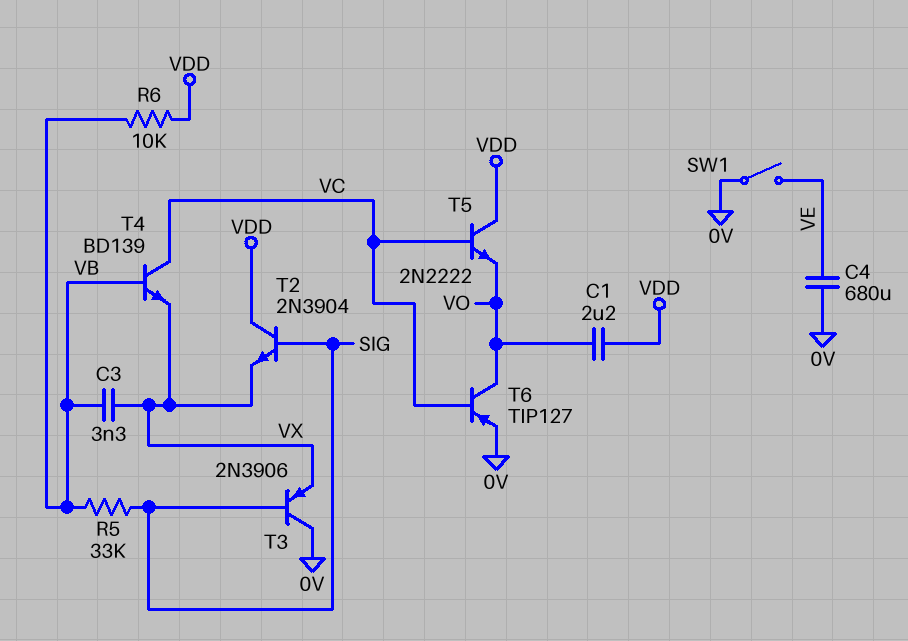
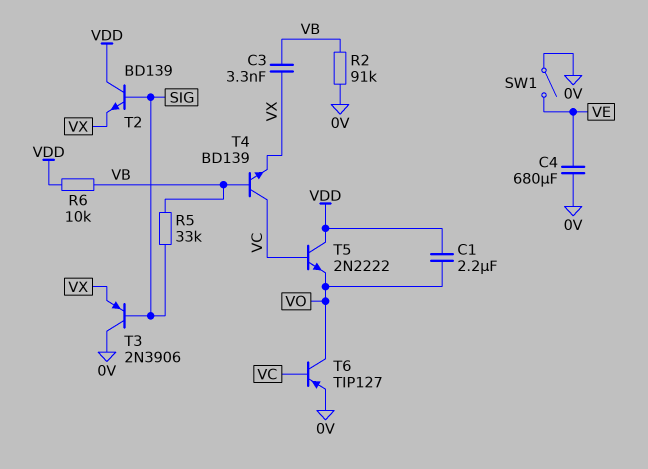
R2: none -> 91k (0V, VB)
T2: NPN 2N3904 (B SIG, C VDD, E VX) -> NPN BD139 (B SIG, C VDD, E VX)

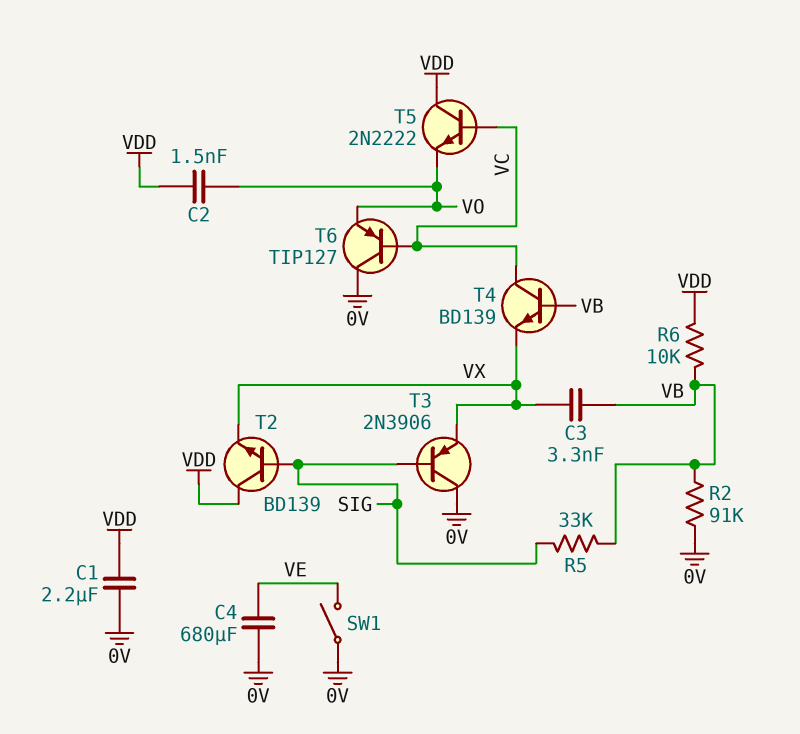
C1: 2.2uF (VDD, VO) -> 2.2uF (0V, VDD)
C2: none -> 1.5nF (VDD, VO)
T6: PNP TIP127 (B VC, C VO, E 0V) -> PNP TIP127 (B VC, C 0V, E VO)

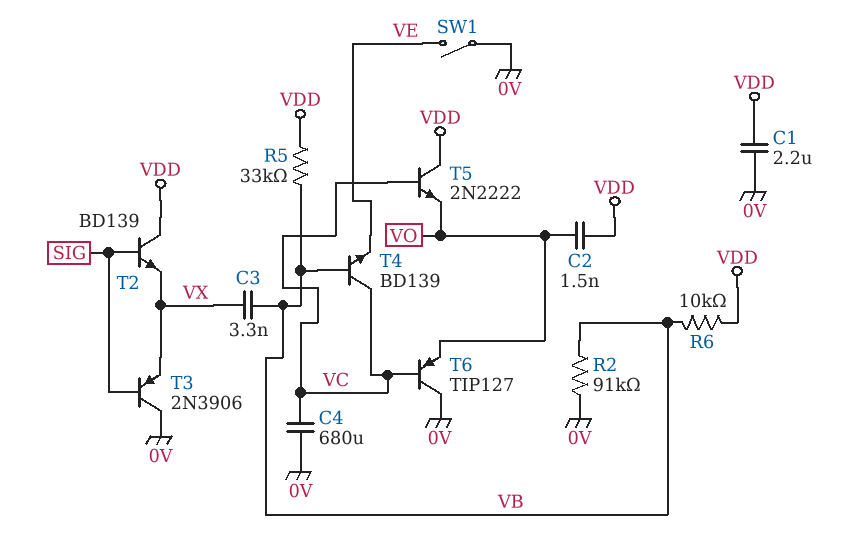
C4: 680uF (0V, VE) -> 680uF (0V, VC)
R5: 33k (SIG, VB) -> 33k (VB, VDD)
T4: NPN BD139 (B VB, C VC, E VX) -> NPN BD139 (B VB, C VC, E VE)

